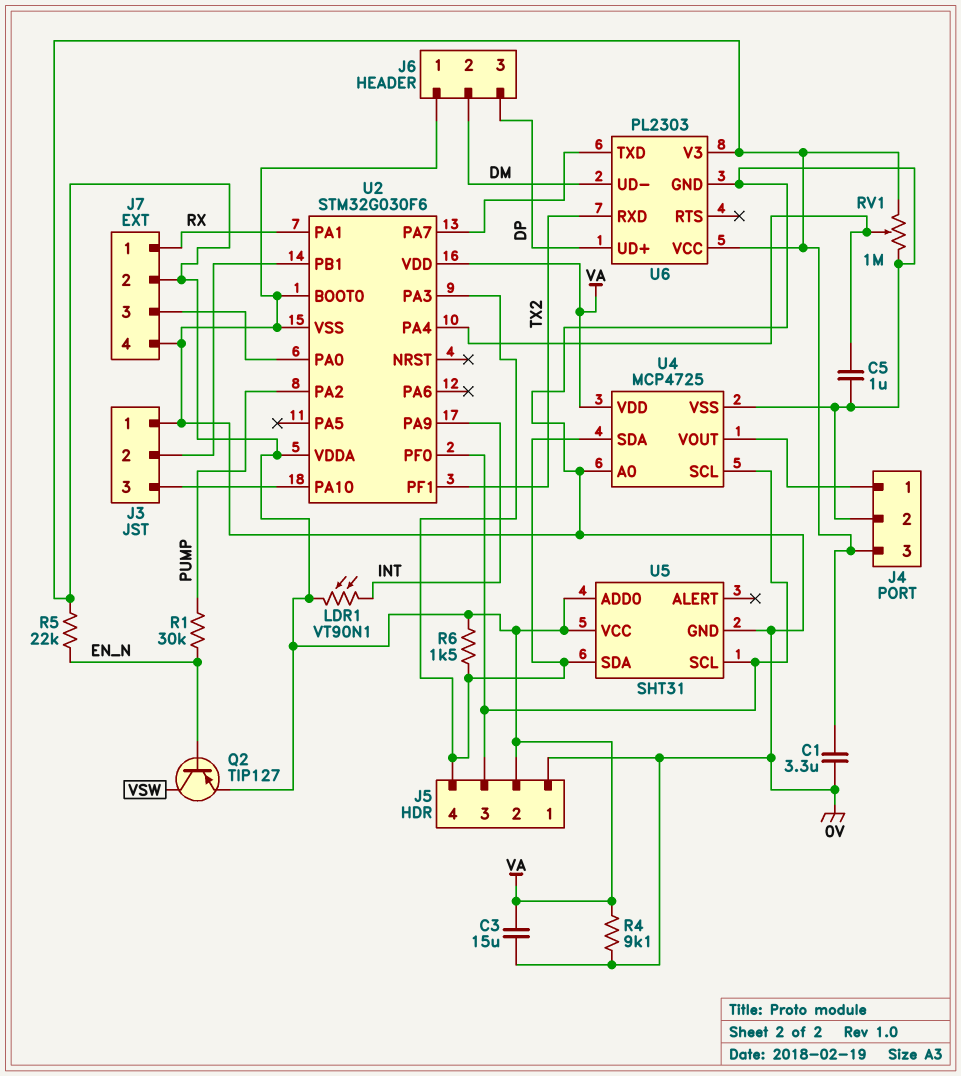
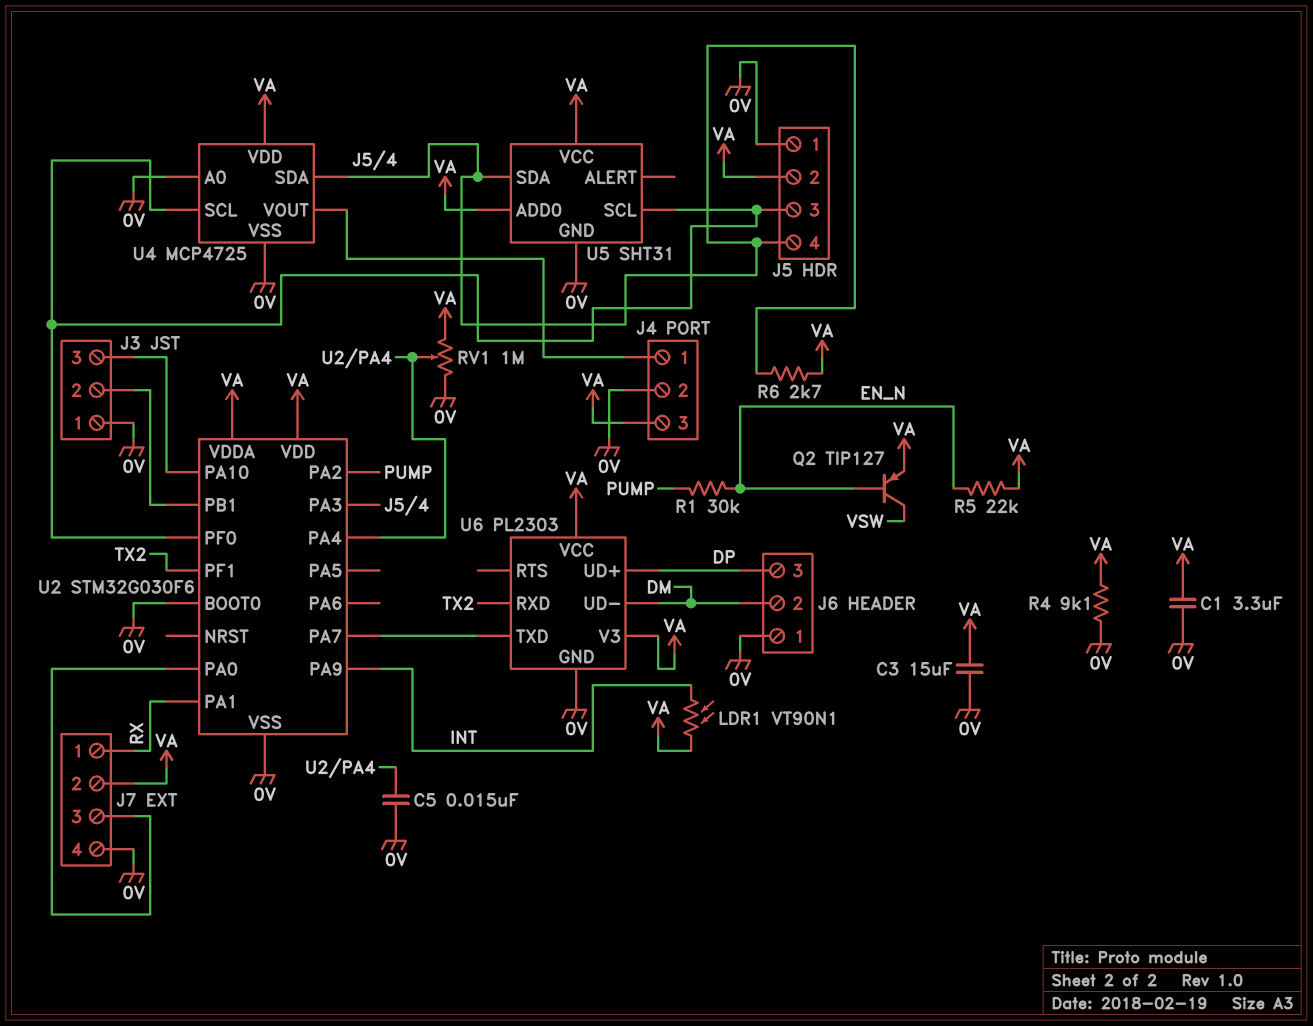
C5: 1uF (0V, U2/PA4) -> 15nF (0V, U2/PA4)
R6: 1.5k (J5/4, VA) -> 2.7k (J5/4, VA)

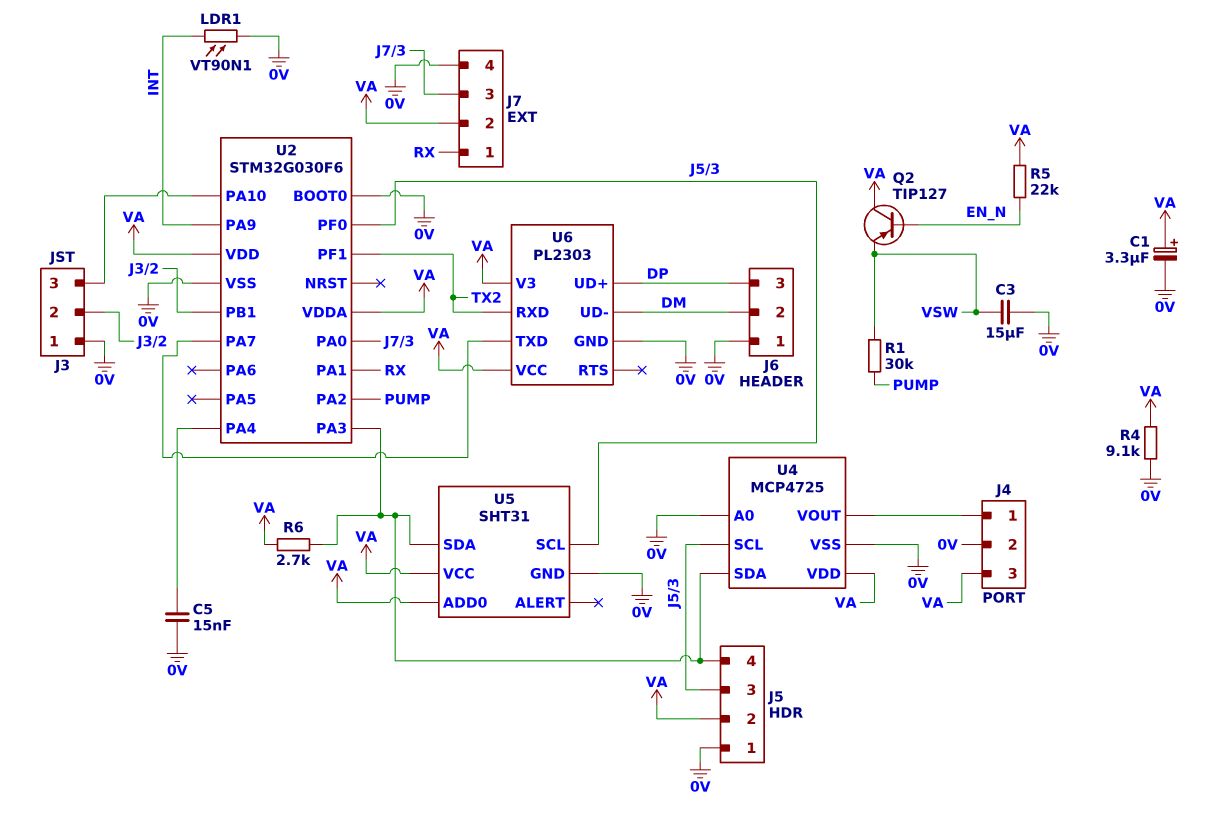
C1: 3.3uF (0V, VA) -> 3.3uF (plus VA, minus 0V)
C3: 15uF (0V, VA) -> 15uF (0V, VSW)
LDR1: VT90N1 (INT, VA) -> VT90N1 (0V, INT)
Q2: PNP TIP127 (B EN_N, C VSW, E VA) -> PNP TIP127 (B EN_N, C VA, E VSW)
R1: 30k (EN_N, PUMP) -> 30k (PUMP, VSW)
RV1: 1M (0V, VA, wiper U2/PA4) -> none

